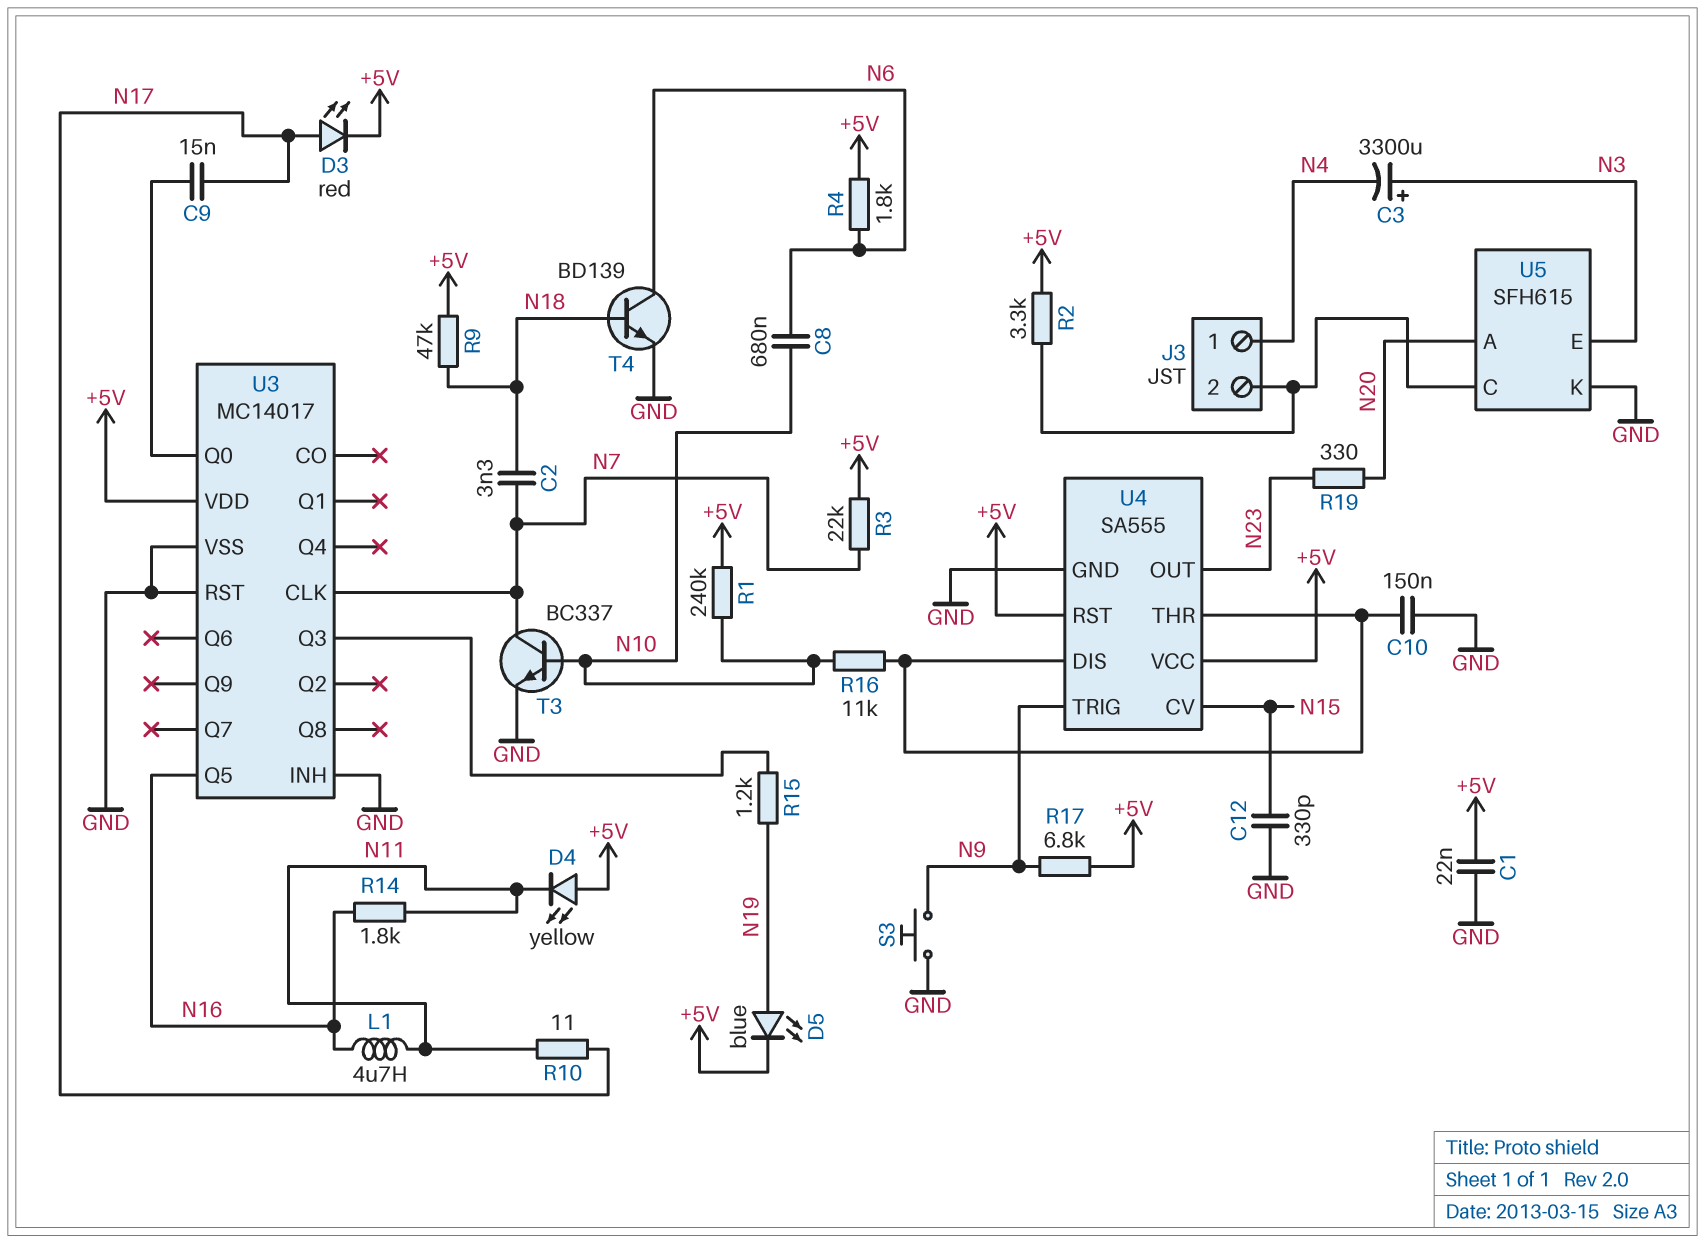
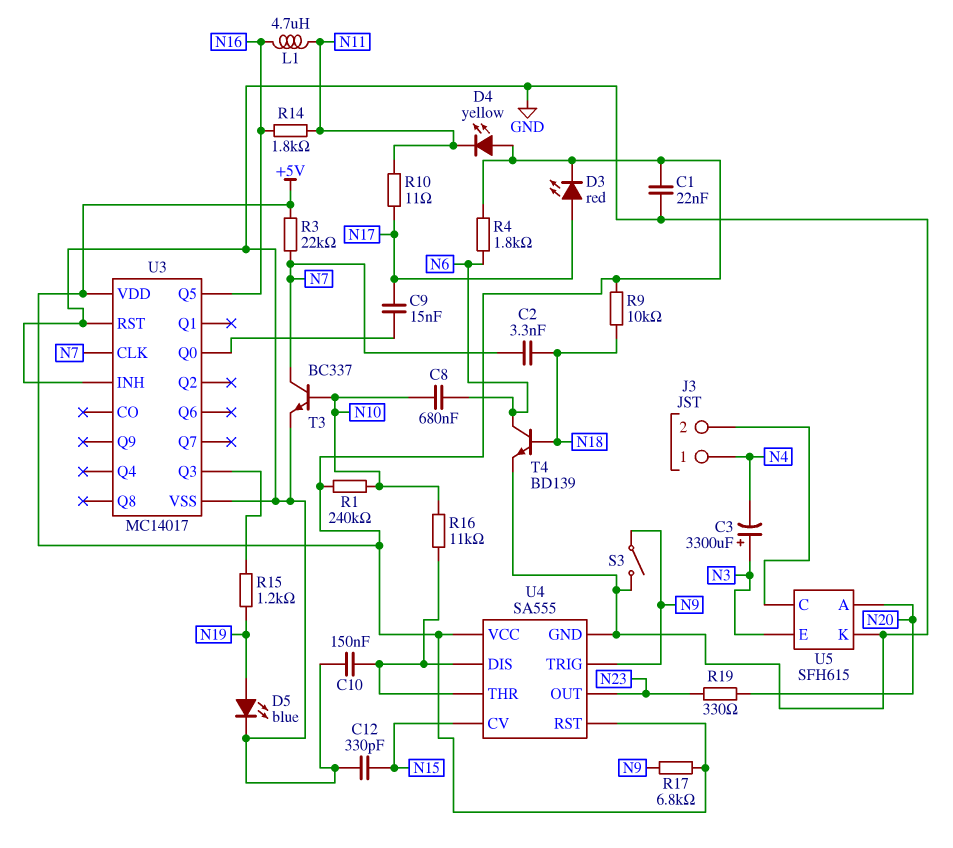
D5: LED blue (A N19, K +5V) -> LED blue (A N19, K GND)
R2: 3.3k (+5V, J3/2) -> none
R9: 47k (+5V, N18) -> 10k (+5V, N18)
S3: button (GND, N9) -> switch (GND, N9)

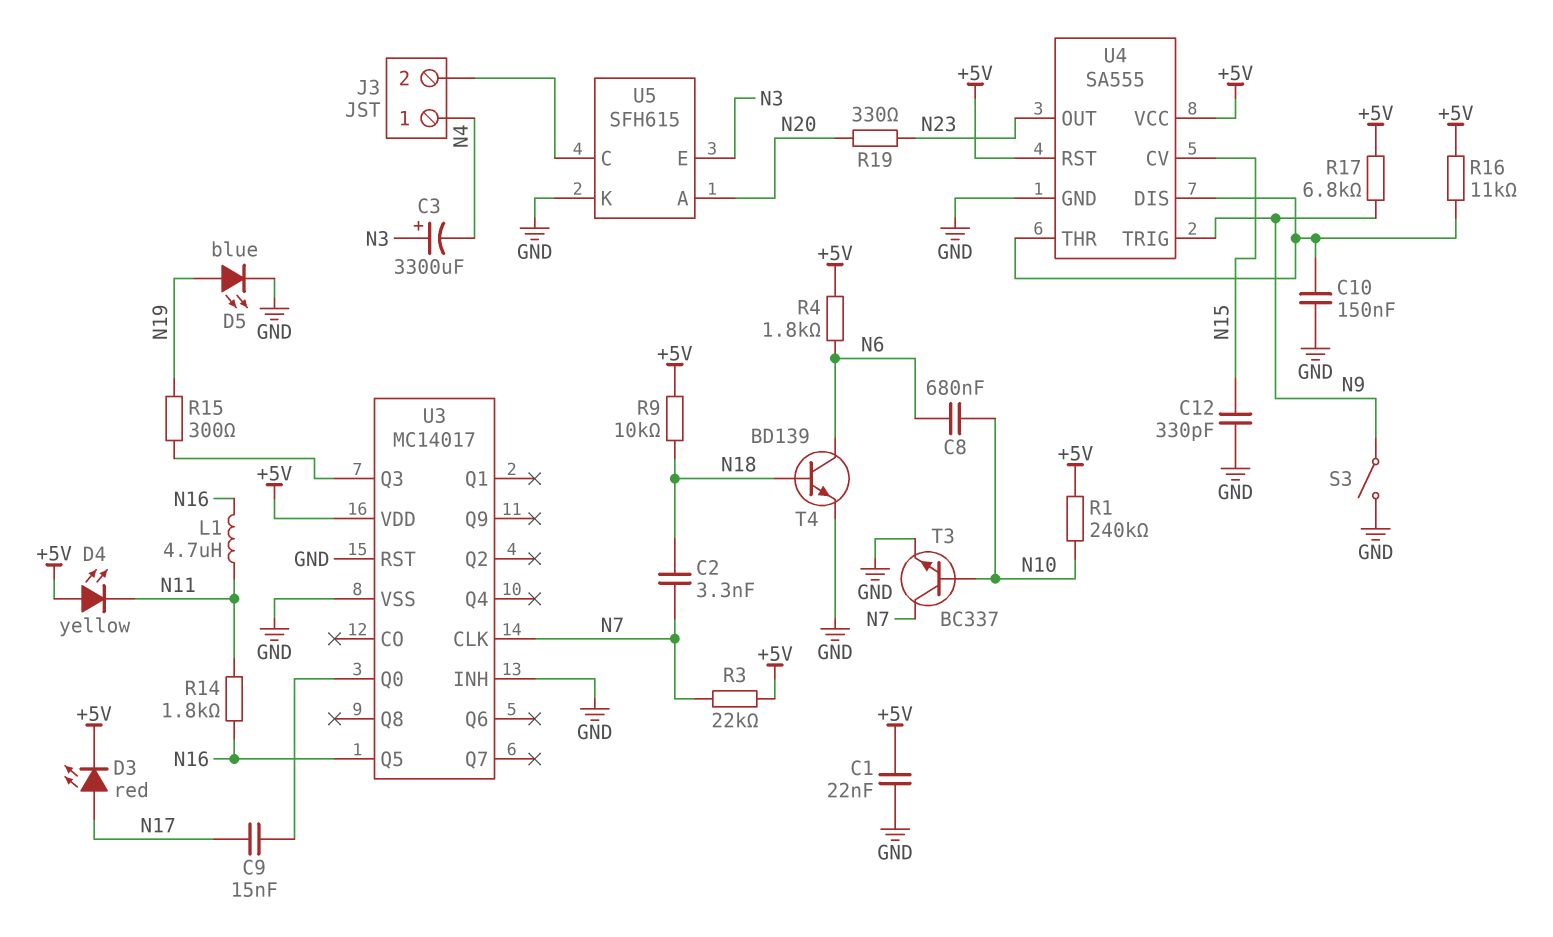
R10: 11 (N11, N17) -> none
R15: 1.2k (N19, U3/Q3) -> 300 (N19, U3/Q3)
R16: 11k (N10, U4/DIS) -> 11k (+5V, U4/DIS)

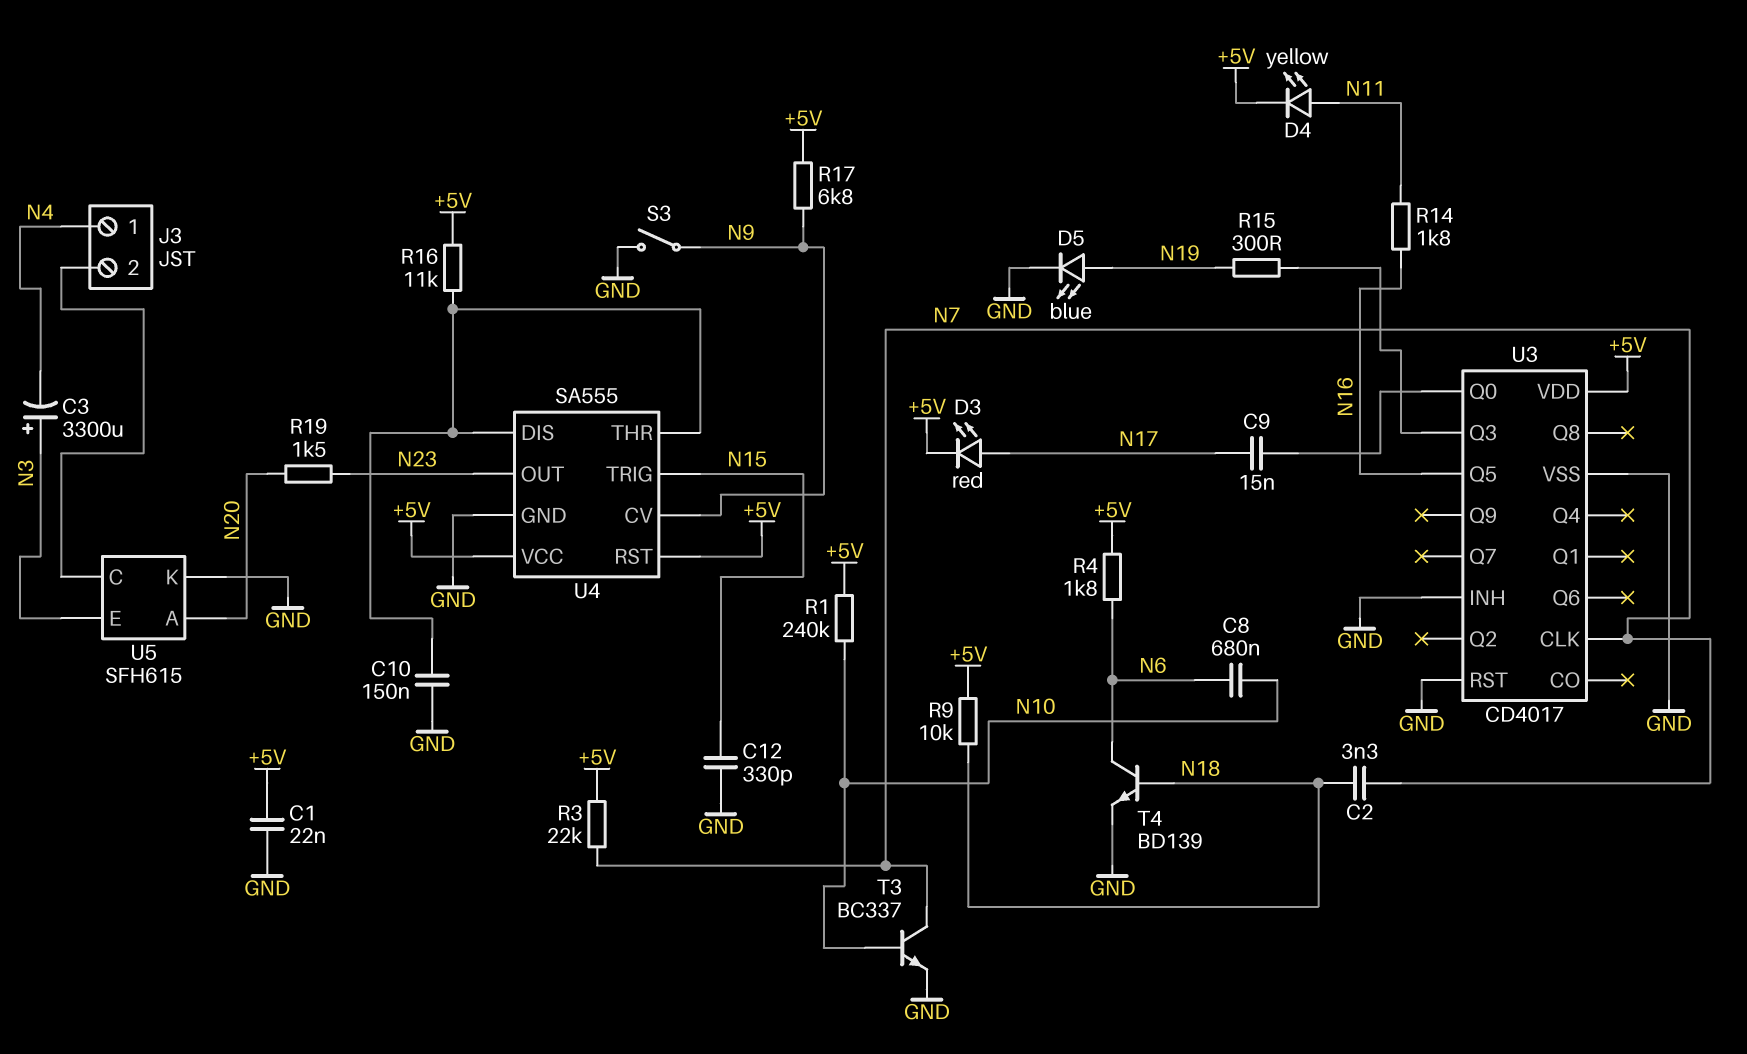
D4: LED yellow (A +5V, K N11) -> LED yellow (A N11, K +5V)
L1: 4.7uH (N11, N16) -> none
R19: 330 (N20, N23) -> 1.5k (N20, N23)
U3: MC14017 -> CD4017
U4 pin CV: N15 -> N9
U4 pin TRIG: N9 -> N15

